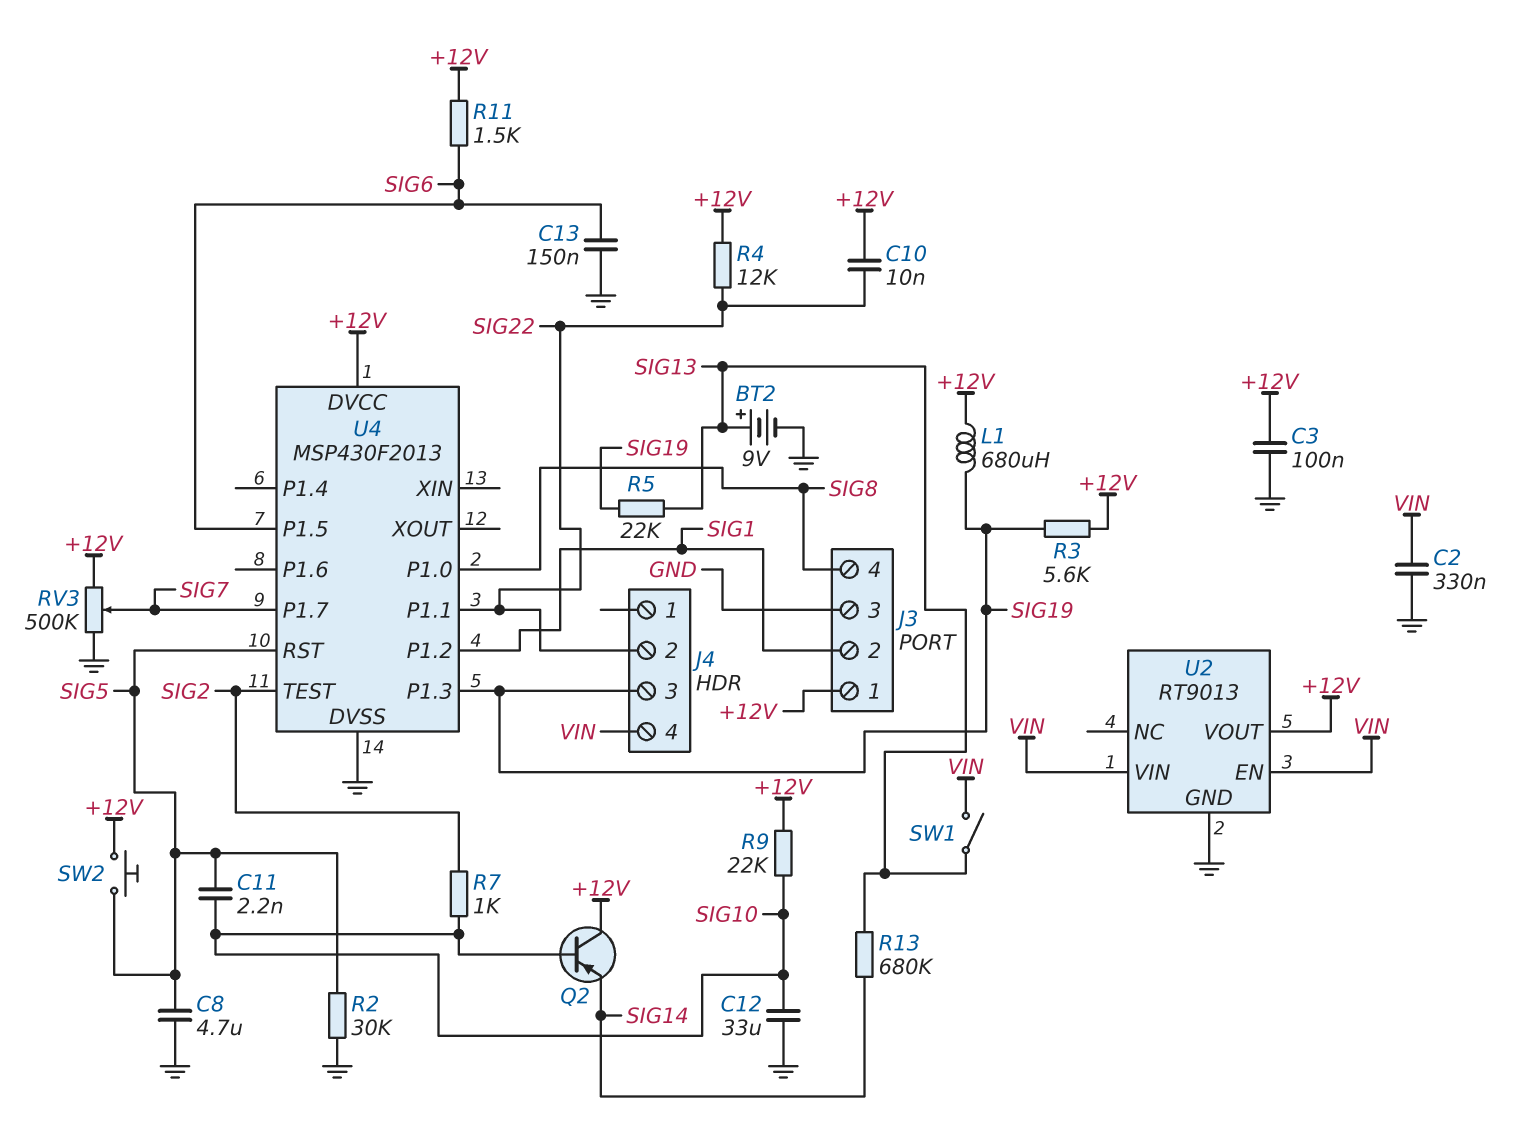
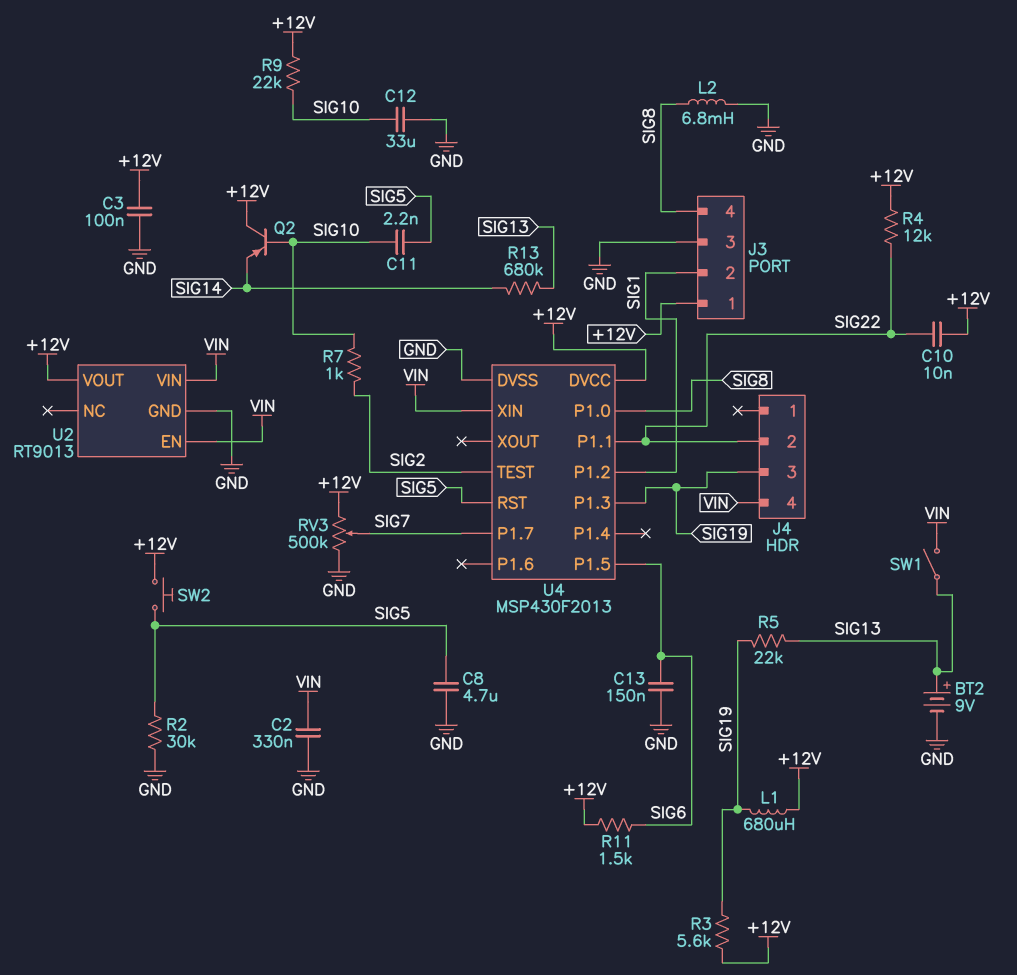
L2: none -> 6.8mH (GND, SIG8)
U4 pin XIN: none -> VIN

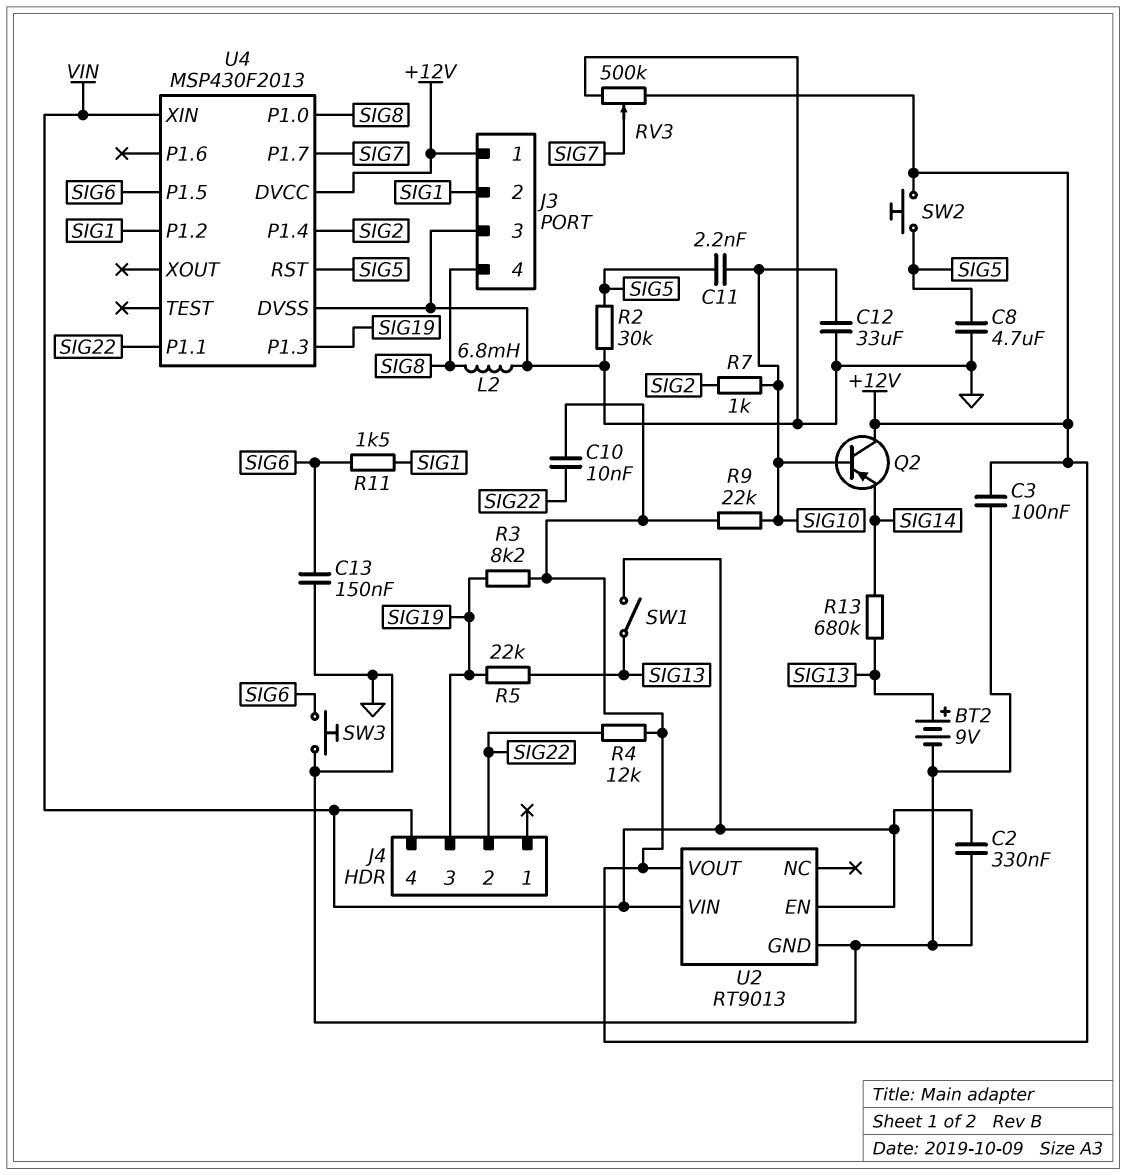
L1: 680uH (+12V, SIG19) -> none
R3: 5.6k (+12V, SIG19) -> 8.2k (+12V, SIG19)
R11: 1.5k (+12V, SIG6) -> 1.5k (SIG1, SIG6)
SW3: none -> button (GND, SIG6)
U4 pin P1.4: none -> SIG2
U4 pin TEST: SIG2 -> none

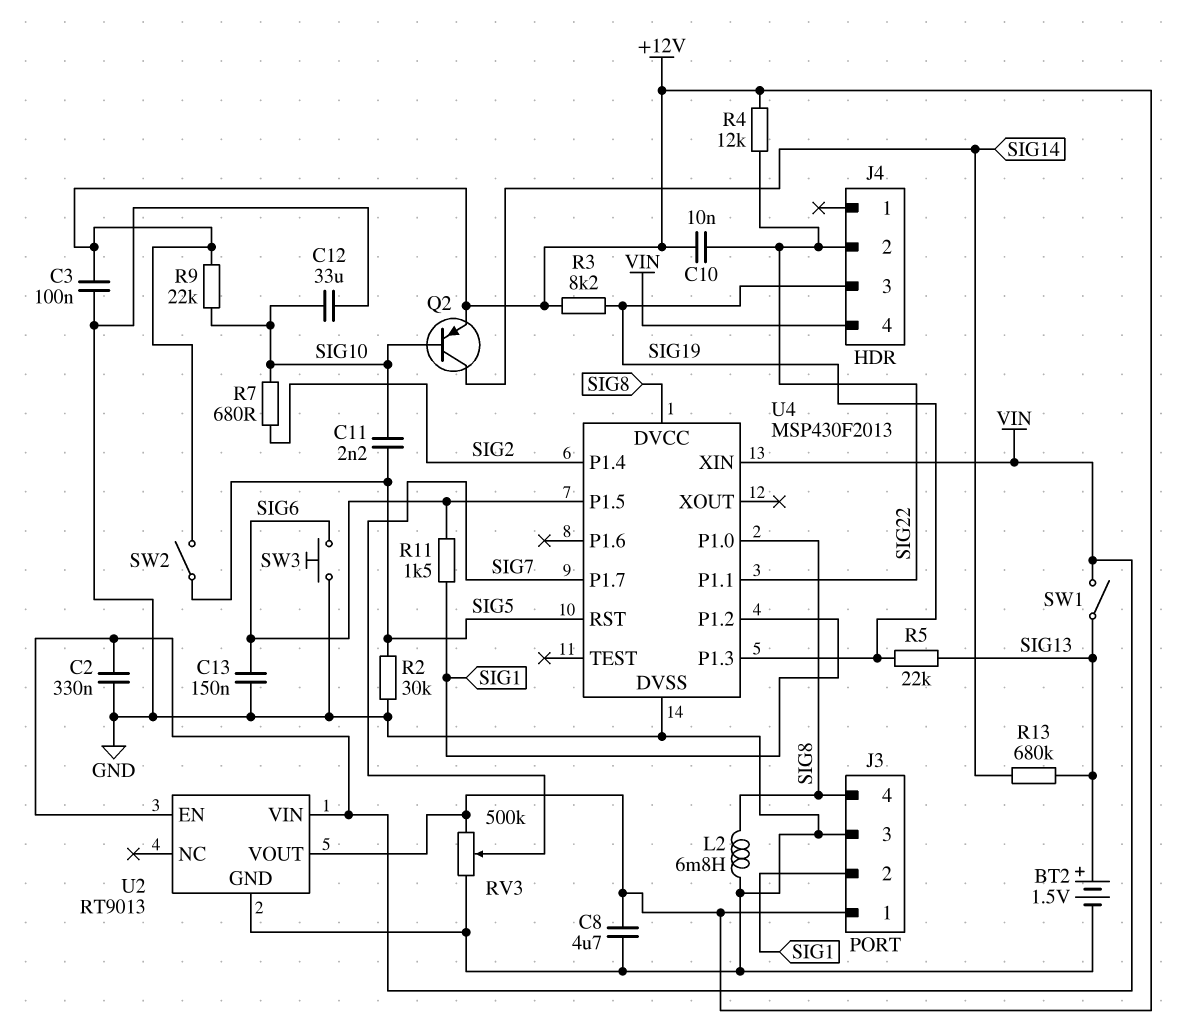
BT2: 9V (plus SIG13, minus GND) -> 1.5V (plus SIG13, minus GND)
C8: 4.7uF (GND, SIG5) -> 4.7uF (+12V, GND)
Q2: PNP (B SIG10, C +12V, E SIG14) -> PNP (B SIG10, C SIG14, E +12V)
R7: 1k (SIG2, SIG10) -> 680 (SIG2, SIG10)
SW2: button (+12V, SIG5) -> switch (+12V, SIG5)
U4 pin DVCC: +12V -> SIG8

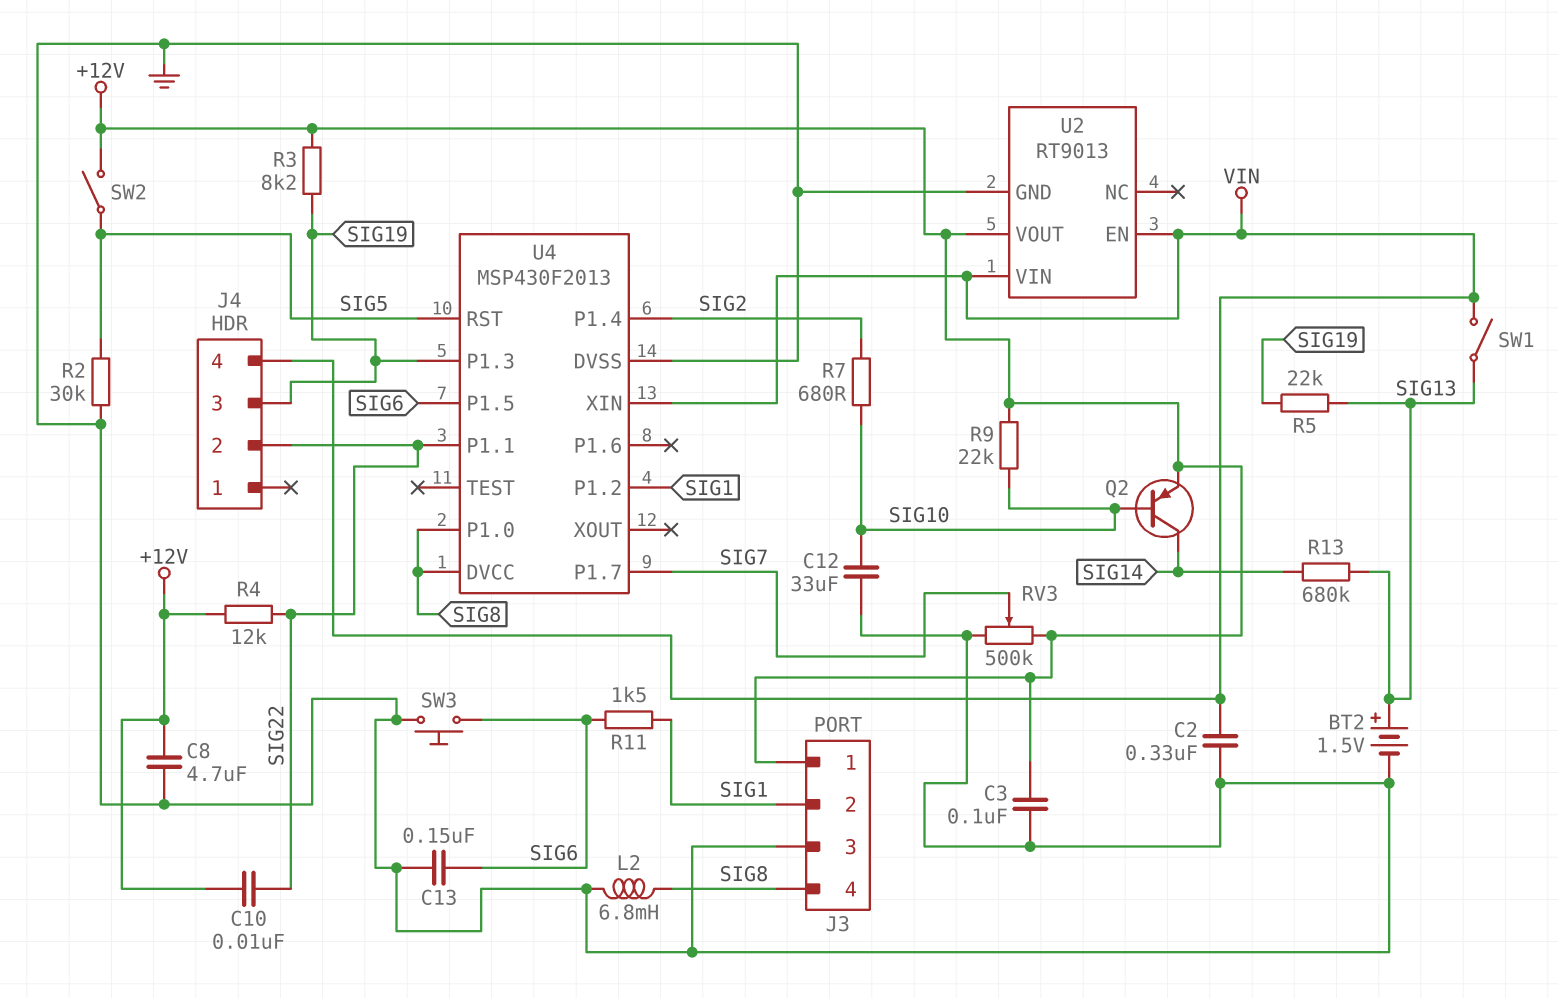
C11: 2.2nF (SIG5, SIG10) -> none

